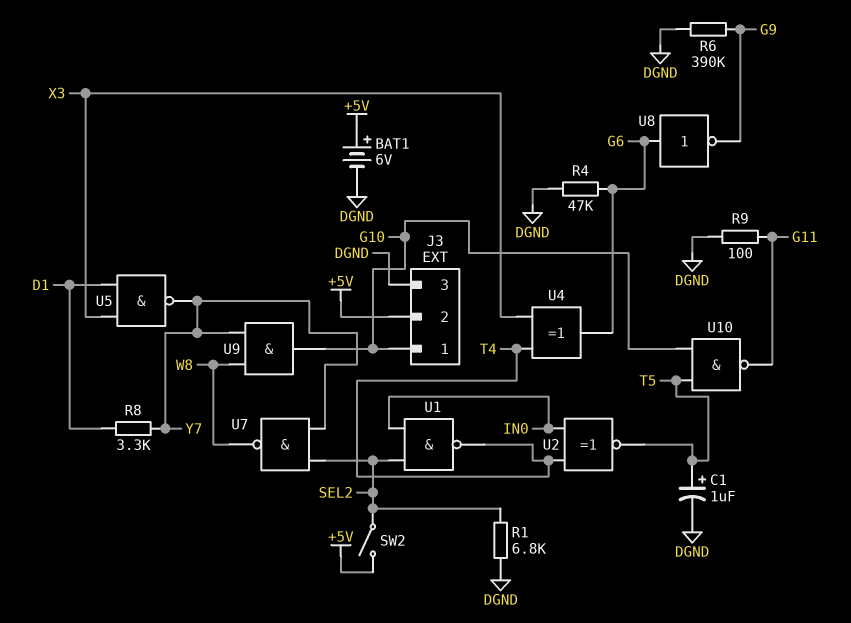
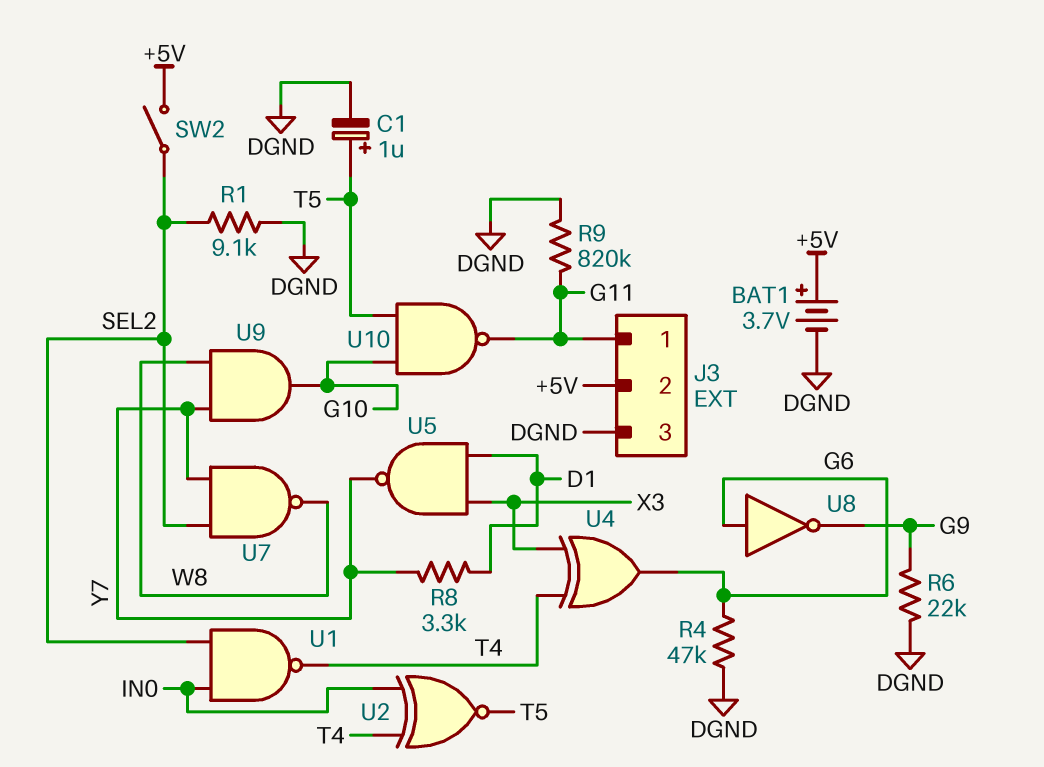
BAT1: 6V (plus +5V, minus DGND) -> 3.7V (plus +5V, minus DGND)
J3 pin 1: G10 -> G11
R1: 6.8k (DGND, SEL2) -> 9.1k (DGND, SEL2)
R6: 390k (DGND, G9) -> 22k (DGND, G9)
R9: 100 (DGND, G11) -> 820k (DGND, G11)

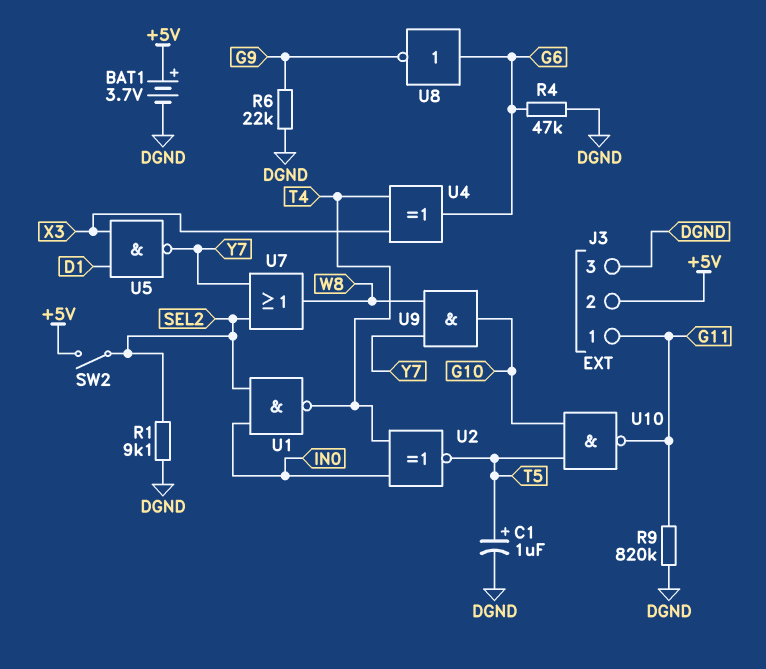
R8: 3.3k (D1, Y7) -> none
U7: NAND (in SEL2, in Y7, out W8) -> OR (in SEL2, in Y7, out W8)

